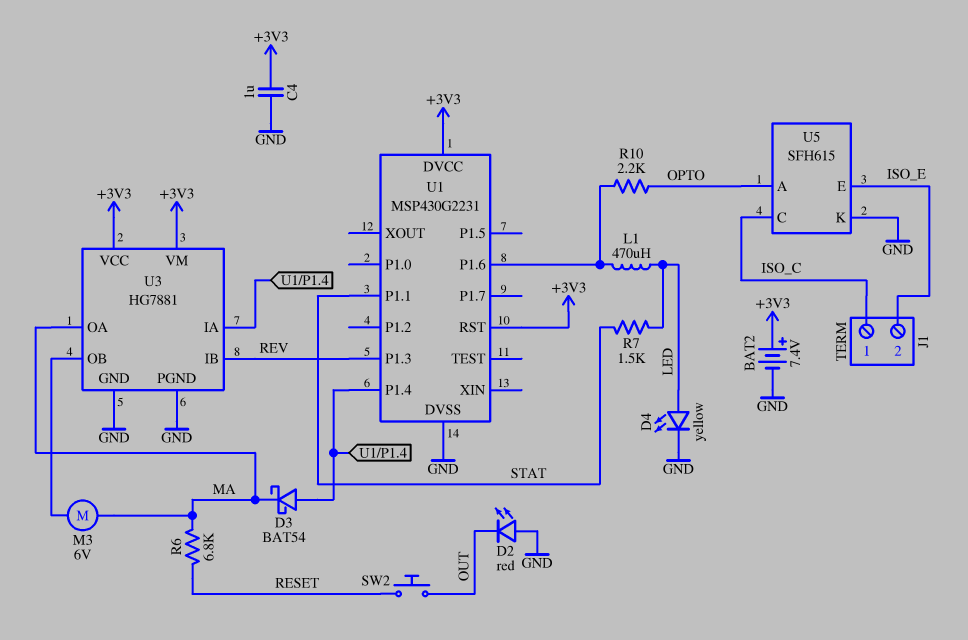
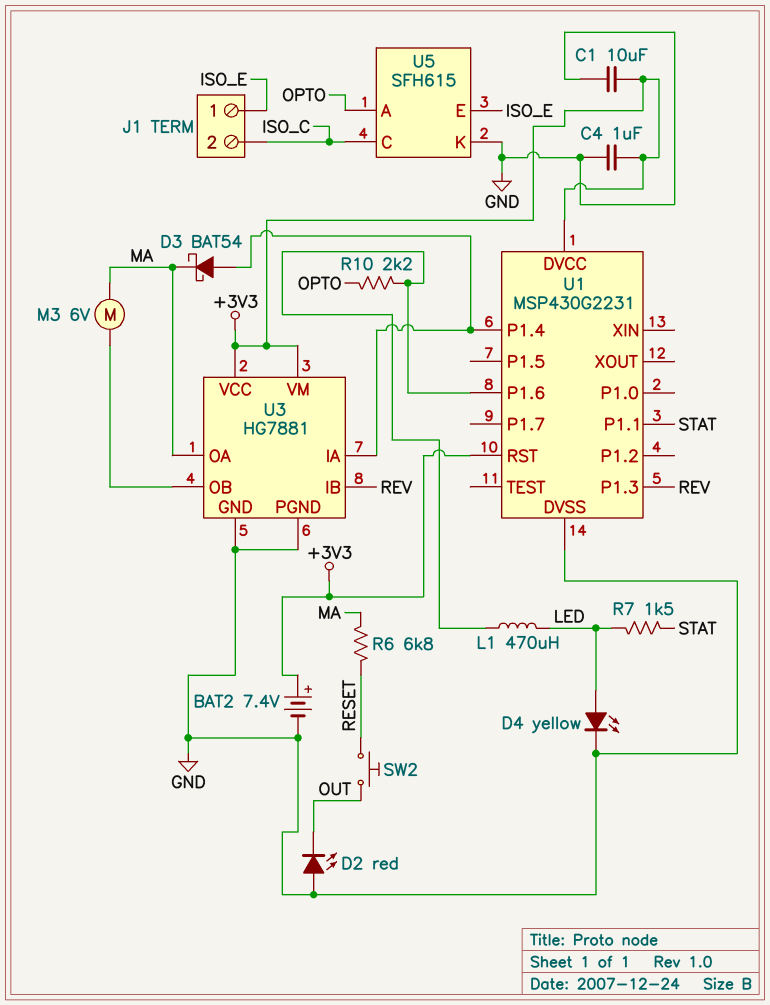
C1: none -> 10uF (+3V3, GND)
J1 pin 1: ISO_C -> ISO_E
J1 pin 2: ISO_E -> ISO_C

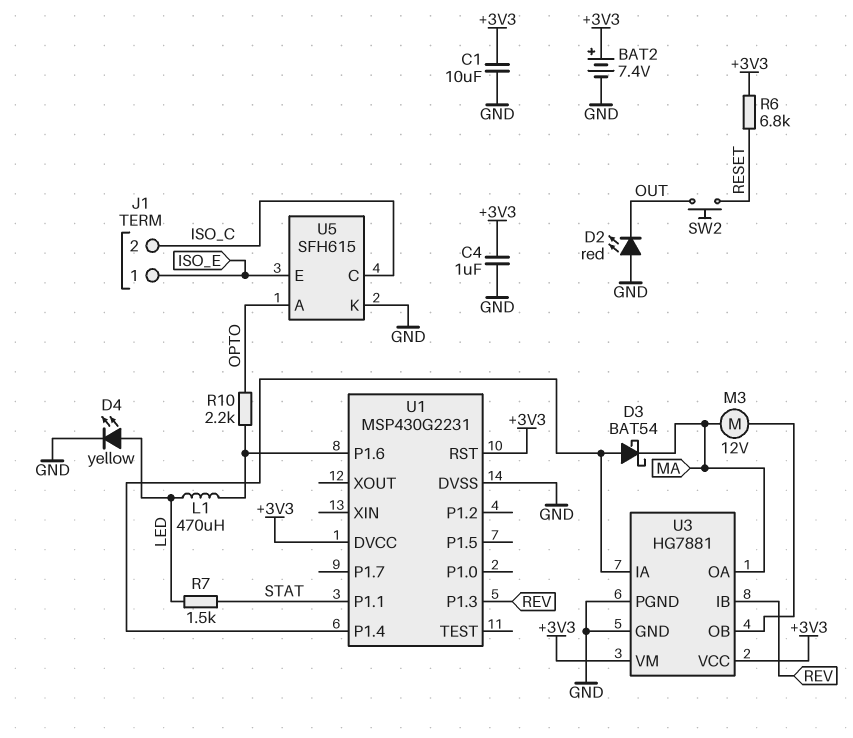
M3: motor 6V (MA, U3/OB) -> motor 12V (MA, U3/OB)
R6: 6.8k (MA, RESET) -> 6.8k (+3V3, RESET)

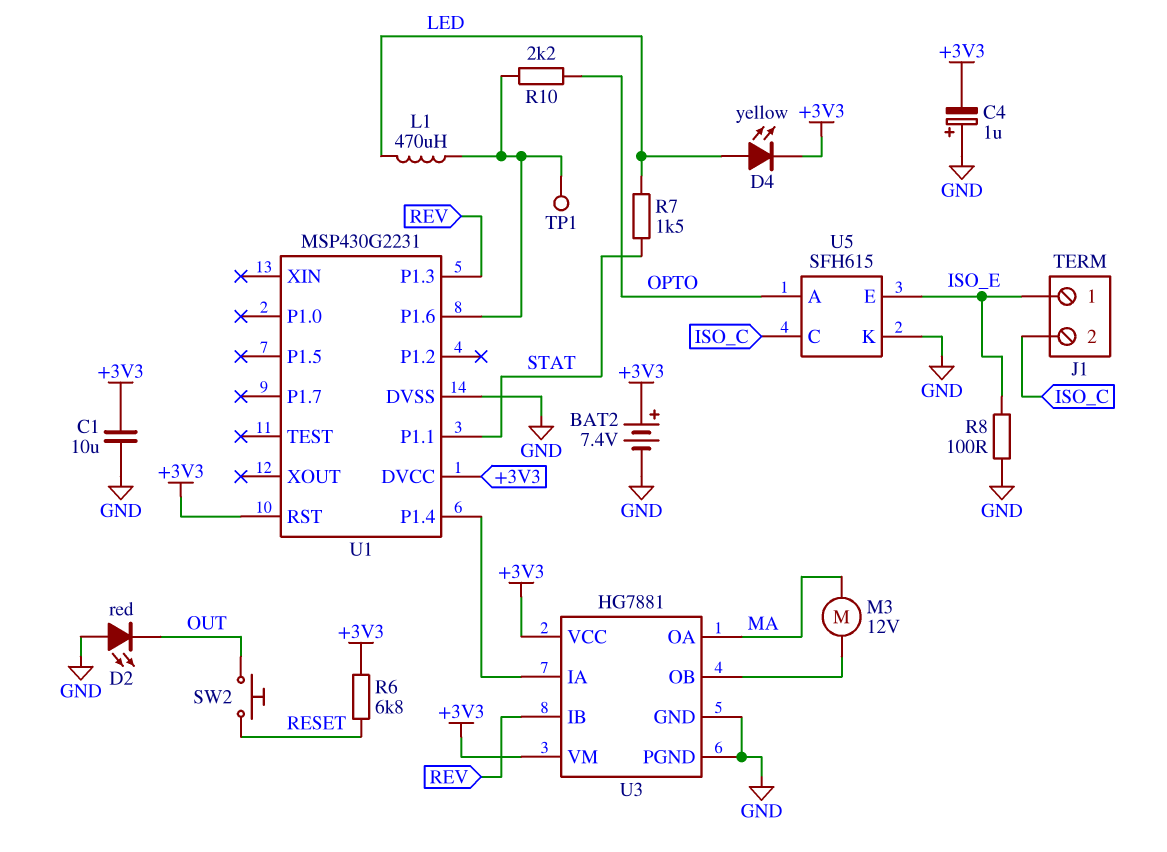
C4: 1uF (+3V3, GND) -> 1uF (plus GND, minus +3V3)
D3: schottky BAT54 (A U1/P1.4, K MA) -> none
D4: LED yellow (A LED, K GND) -> LED yellow (A LED, K +3V3)
R8: none -> 100 (GND, ISO_E)
TP1: none -> test point (U1/P1.6)

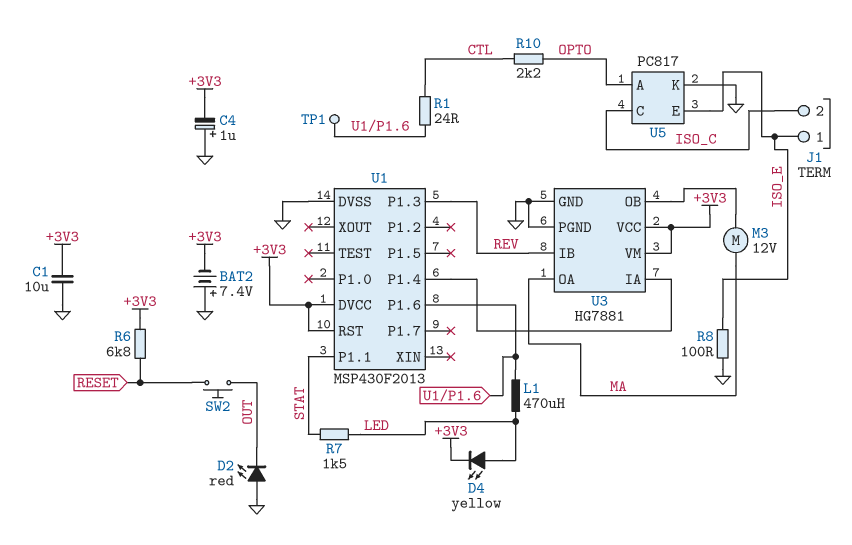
BAT2: 7.4V (plus +3V3, minus GND) -> 7.4V (plus GND, minus +3V3)
R1: none -> 24 (CTL, U1/P1.6)
R10: 2.2k (OPTO, U1/P1.6) -> 2.2k (CTL, OPTO)
U1: MSP430G2231 -> MSP430F2013
U5: SFH615 -> PC817

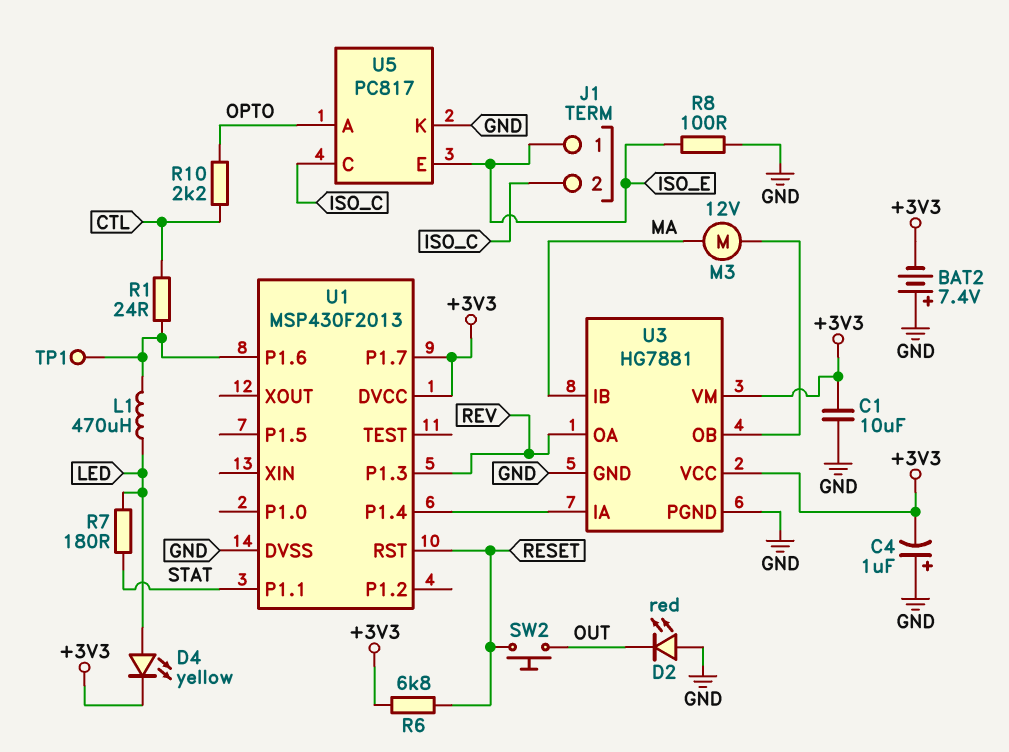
R7: 1.5k (LED, STAT) -> 180 (LED, STAT)
U1 pin P1.7: none -> +3V3
U1 pin RST: +3V3 -> RESET
U3 pin IB: REV -> MA
U3 pin OA: MA -> REV

